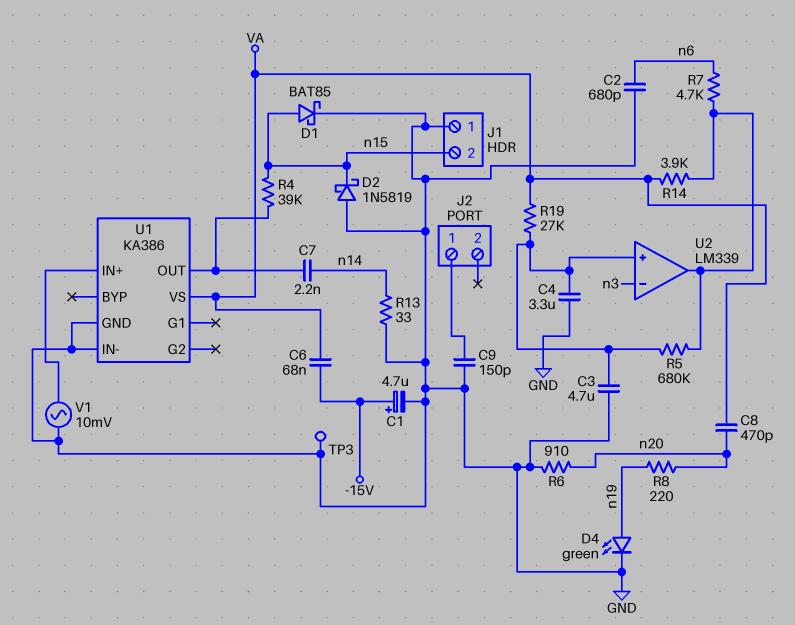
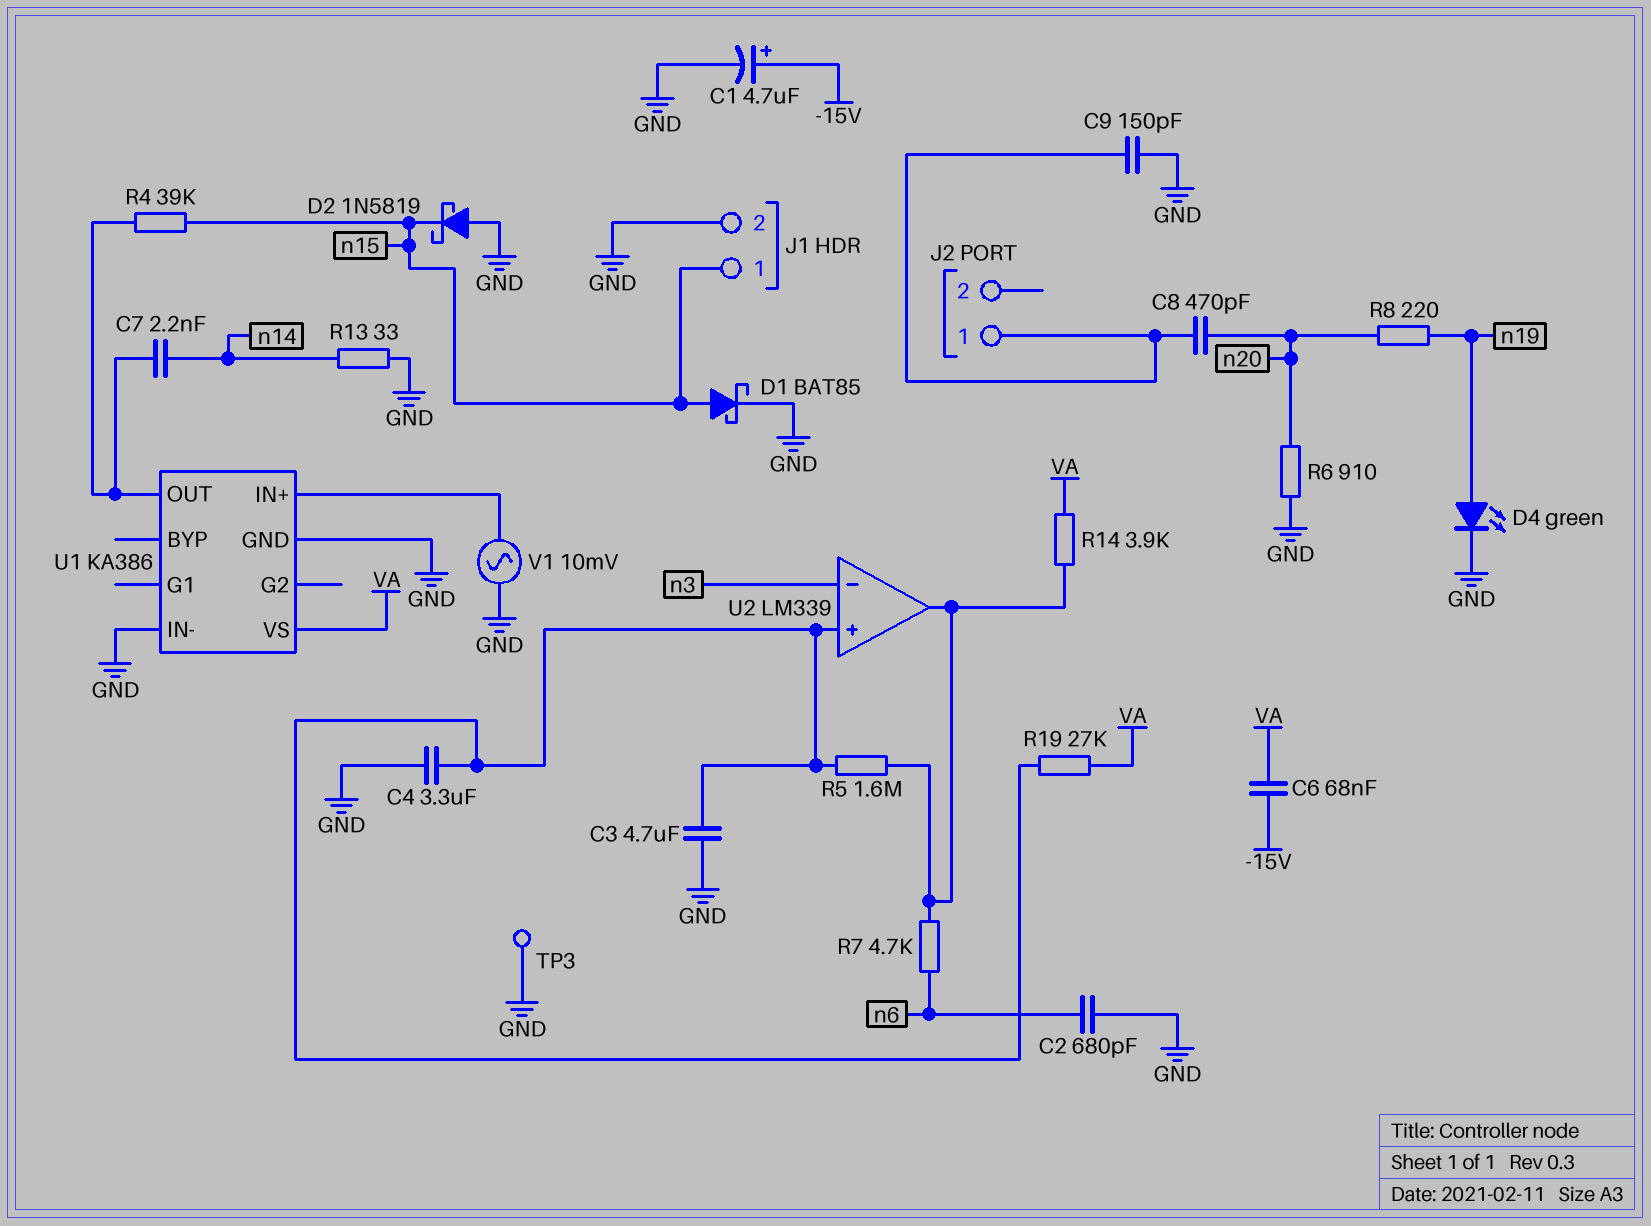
C8: 470pF (VA, n20) -> 470pF (J2/1, n20)
J1 pin 1: GND -> n15
J1 pin 2: n15 -> GND
R5: 680k (U2/in+, U2/out) -> 1.6M (U2/in+, U2/out)

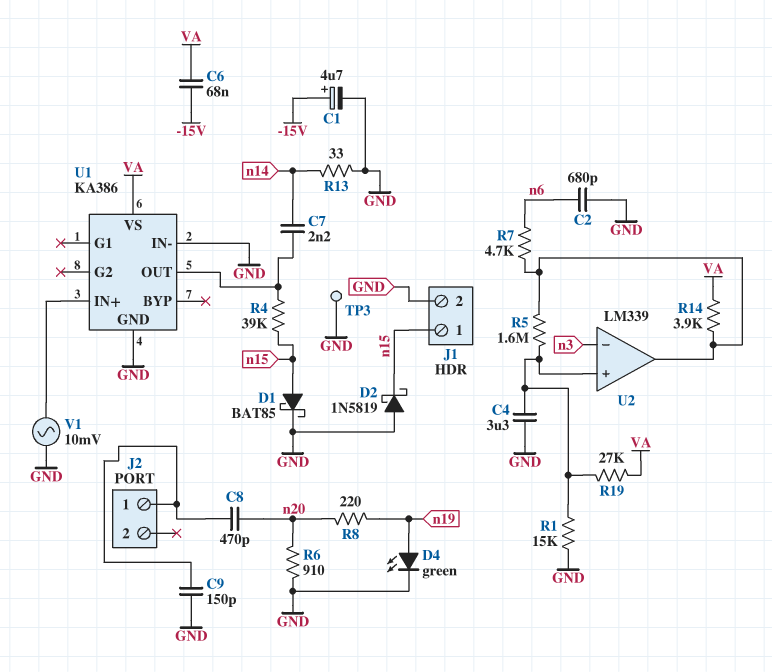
C3: 4.7uF (GND, U2/in+) -> none
R1: none -> 15k (GND, U2/in+)

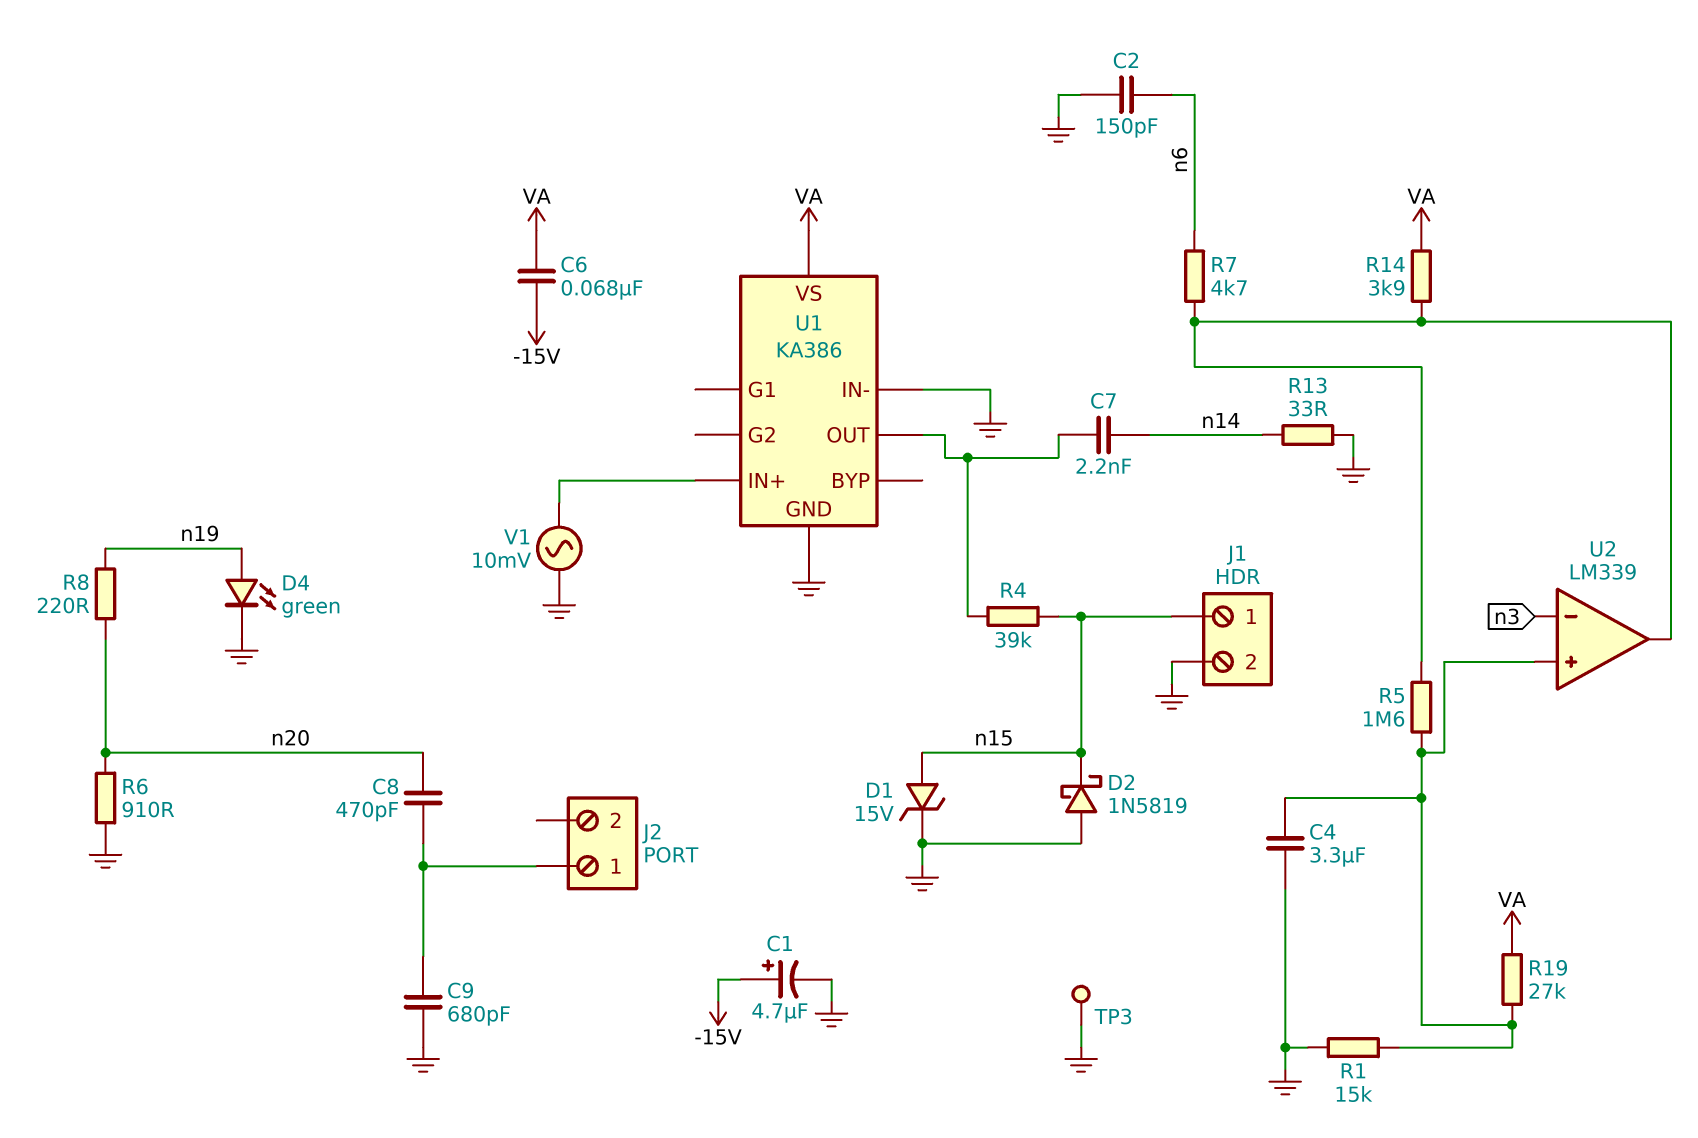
C2: 680pF (GND, n6) -> 150pF (GND, n6)
C9: 150pF (GND, J2/1) -> 680pF (GND, J2/1)
D1: schottky BAT85 (A n15, K GND) -> zener 15V (A n15, K GND)

